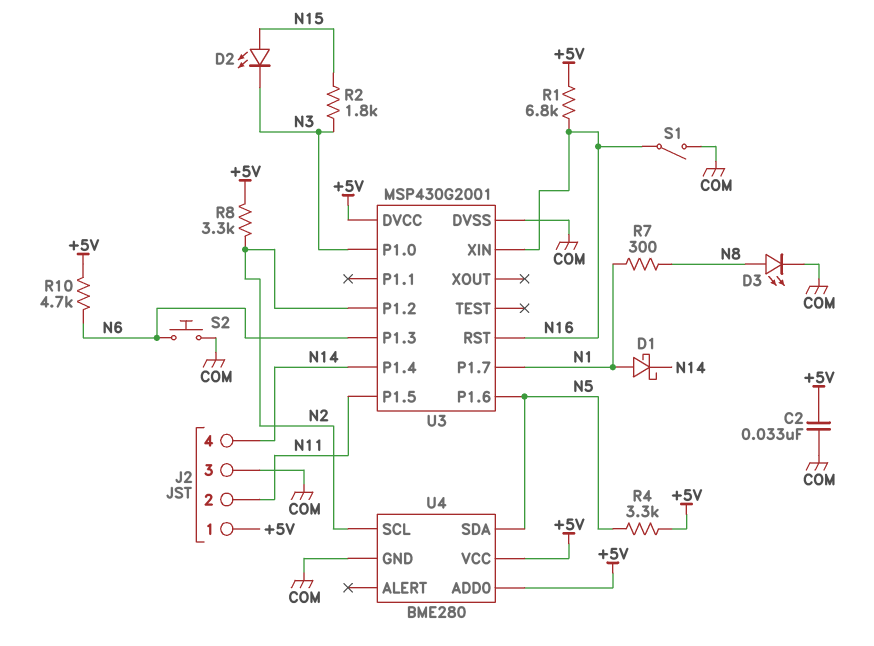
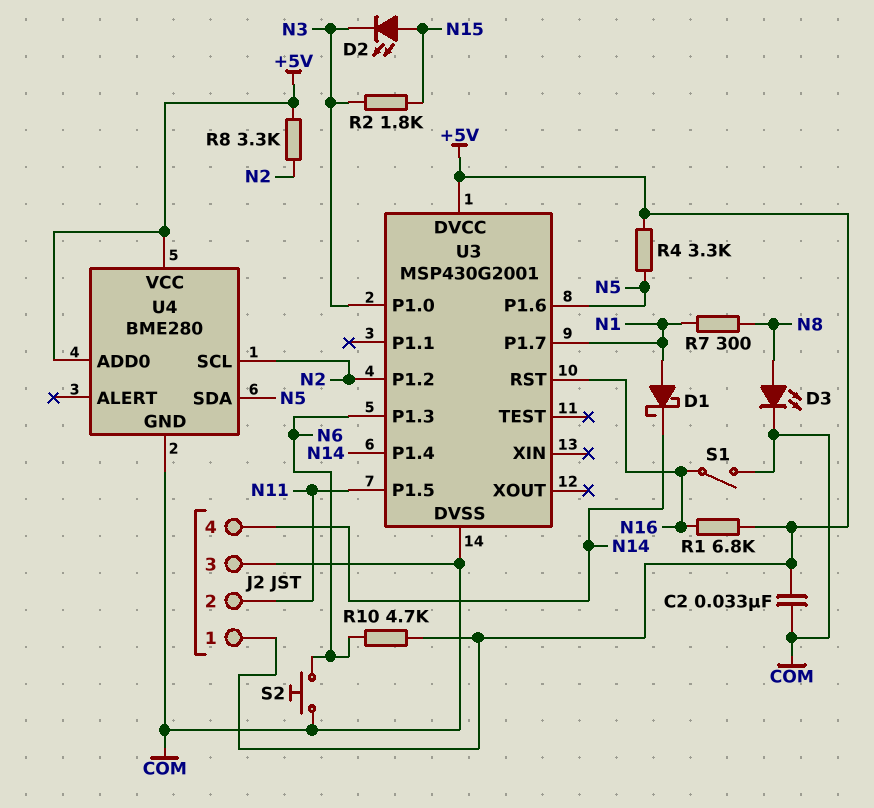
U3 pin XIN: N16 -> none

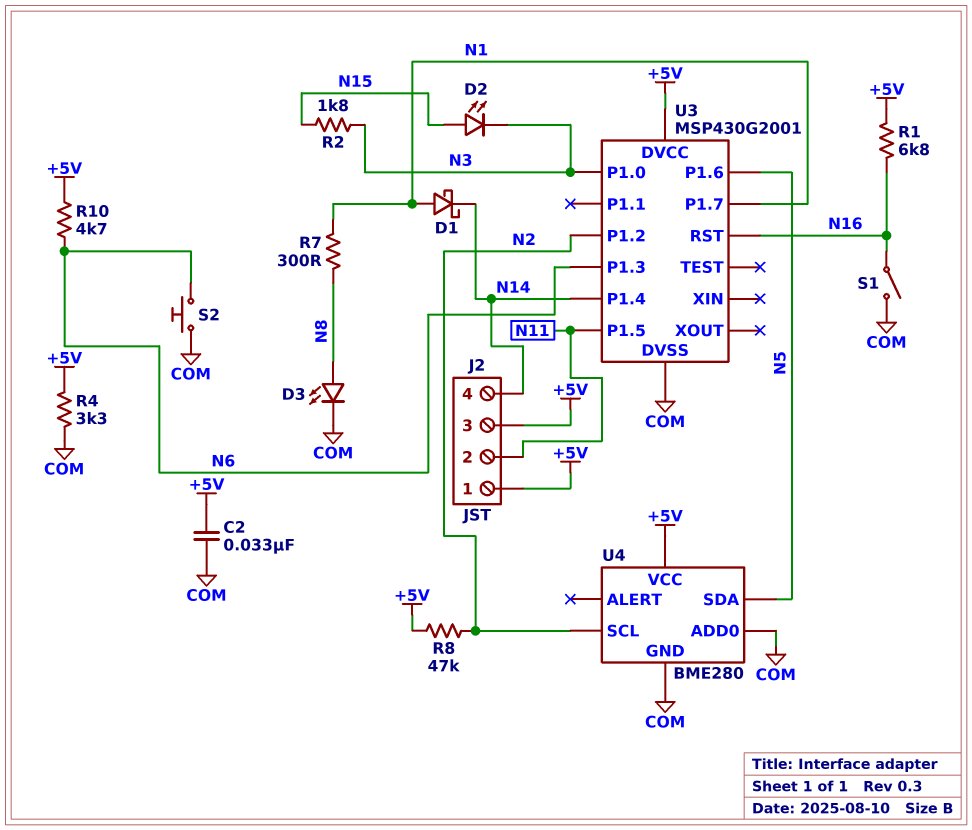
J2 pin 3: COM -> +5V
R4: 3.3k (+5V, N5) -> 3.3k (+5V, COM)
R8: 3.3k (+5V, N2) -> 47k (+5V, N2)
U4 pin ADD0: +5V -> COM

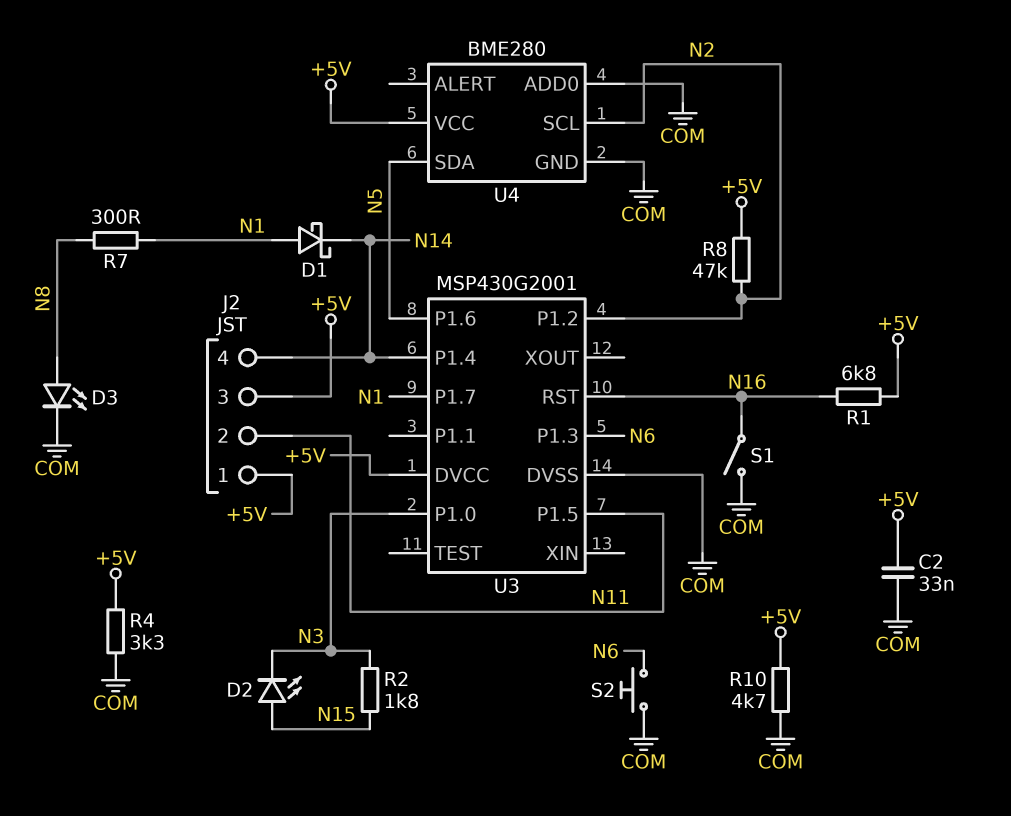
R10: 4.7k (+5V, N6) -> 4.7k (+5V, COM)

